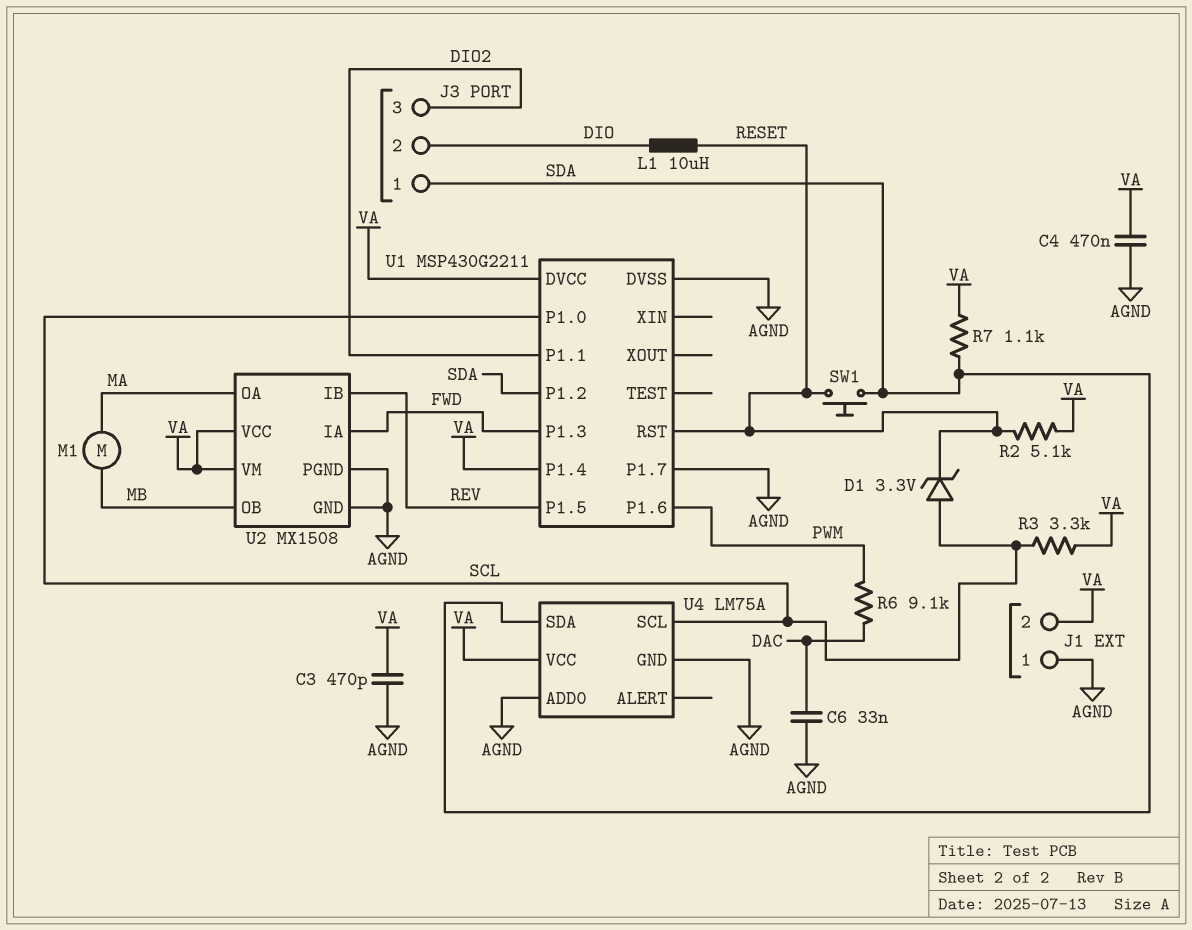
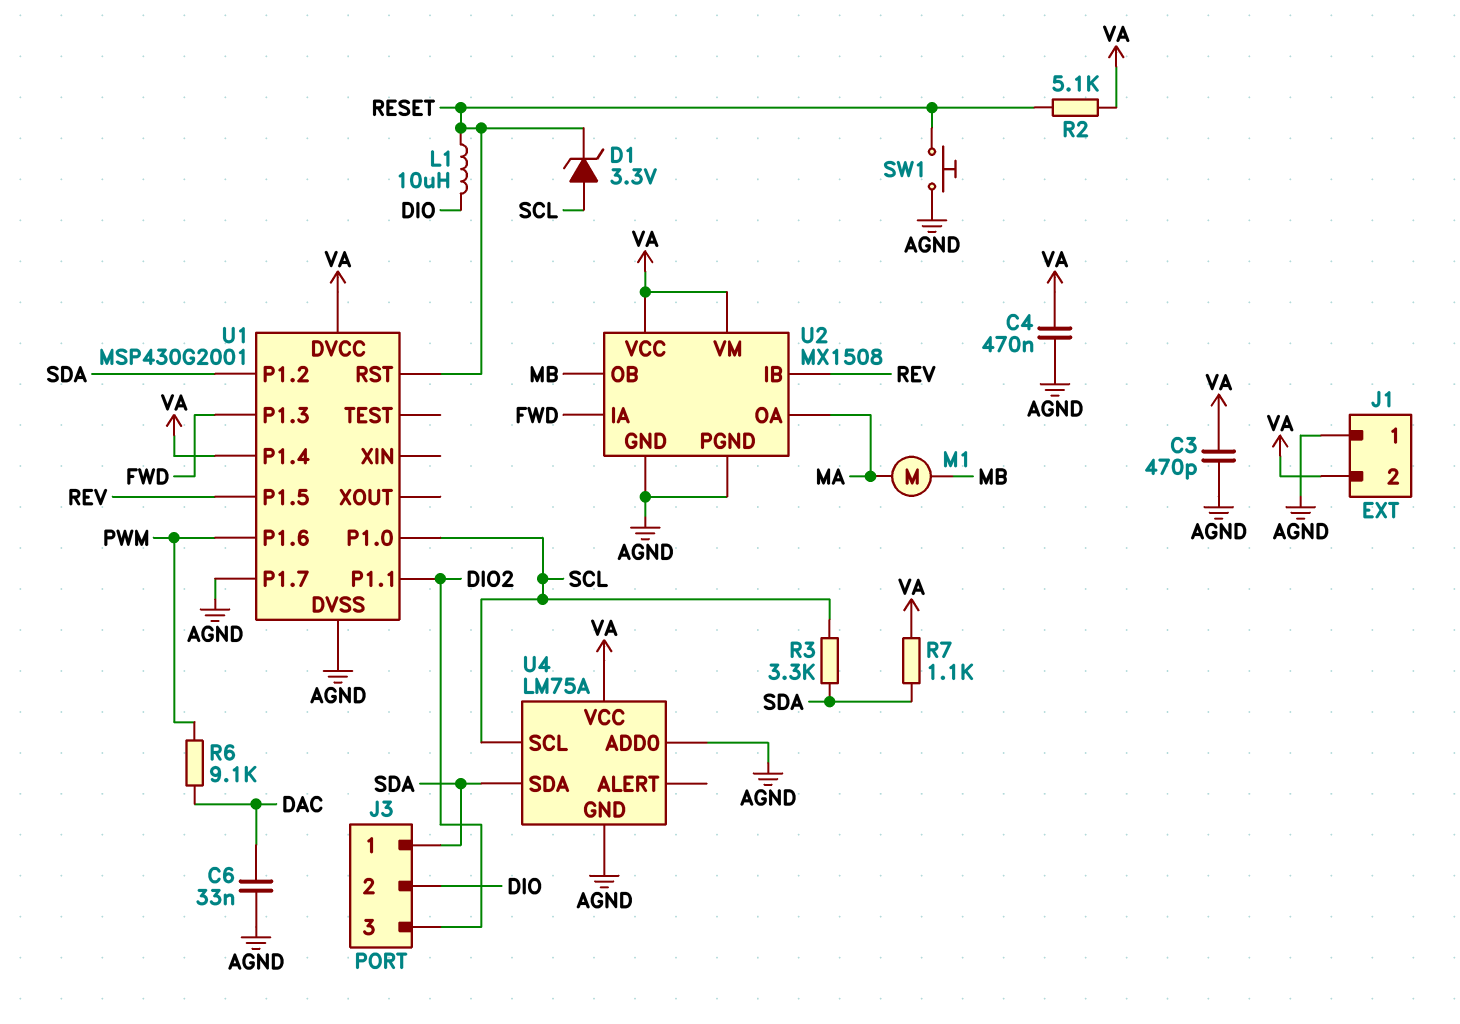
R3: 3.3k (SCL, VA) -> 3.3k (SCL, SDA)
SW1: button (RESET, SDA) -> button (AGND, RESET)
U1: MSP430G2211 -> MSP430G2001

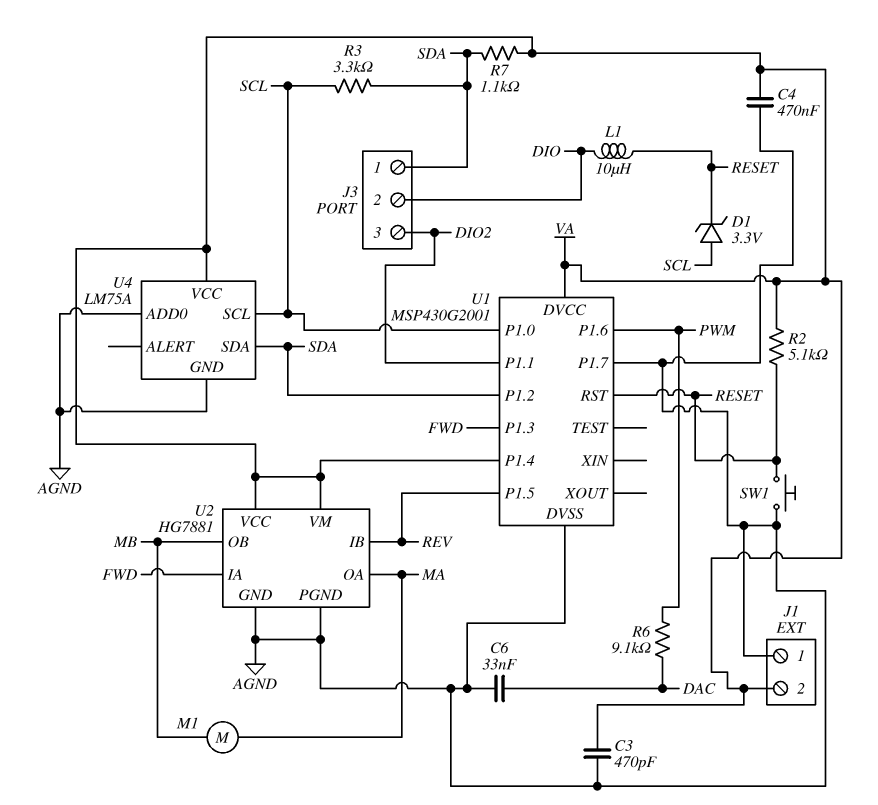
U2: MX1508 -> HG7881

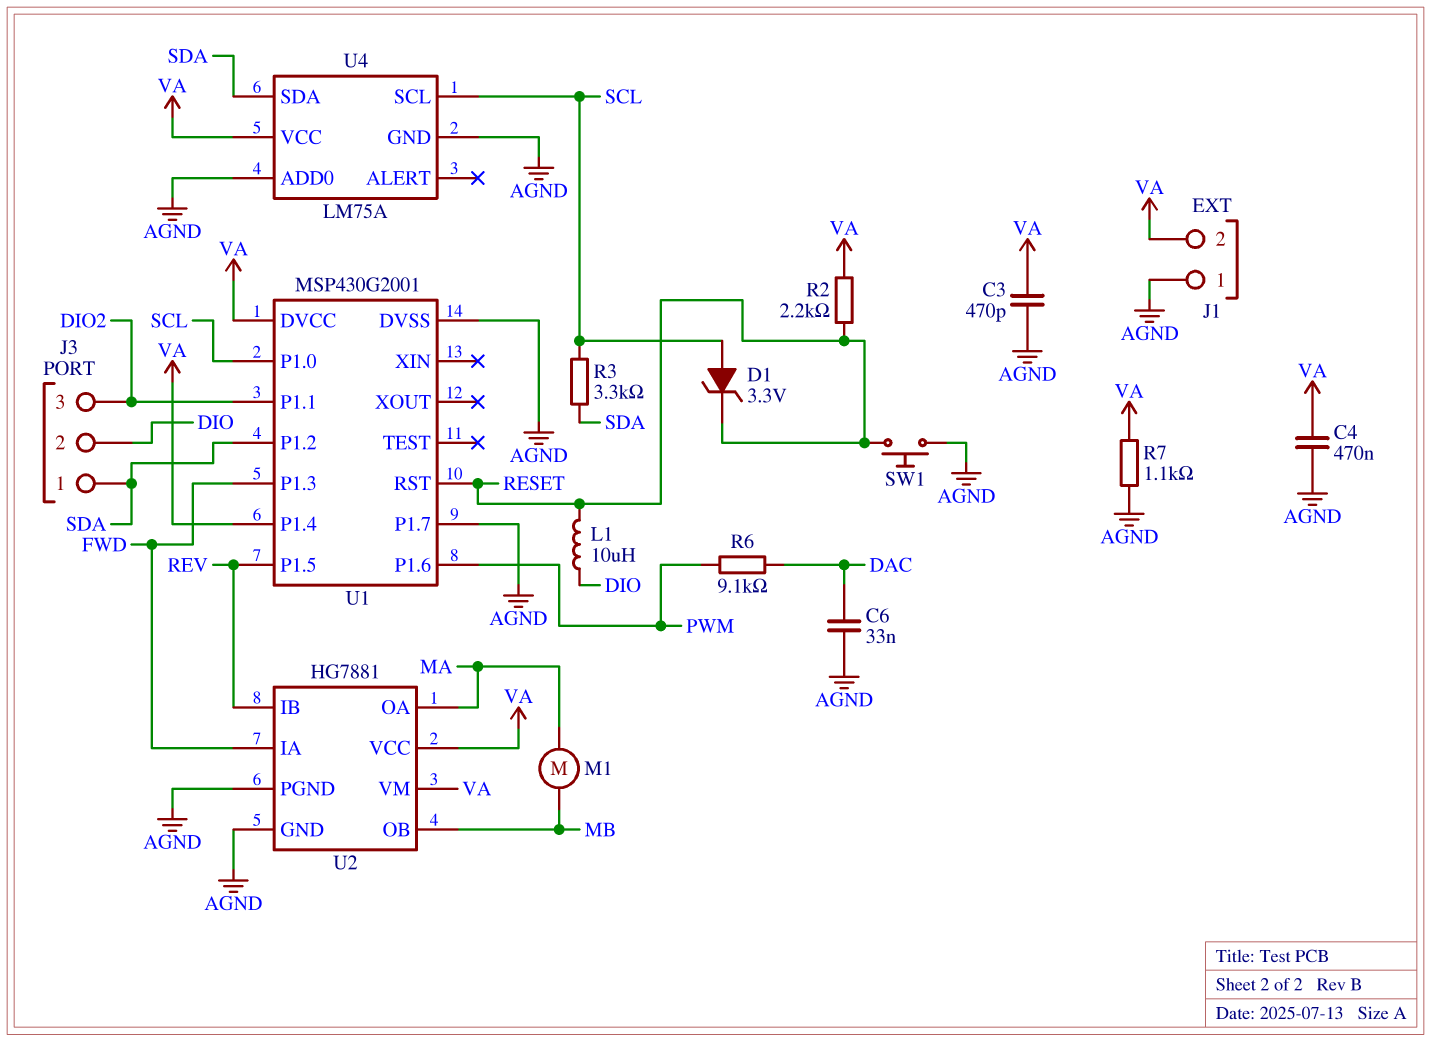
R2: 5.1k (RESET, VA) -> 2.2k (RESET, VA)
R7: 1.1k (SDA, VA) -> 1.1k (AGND, VA)

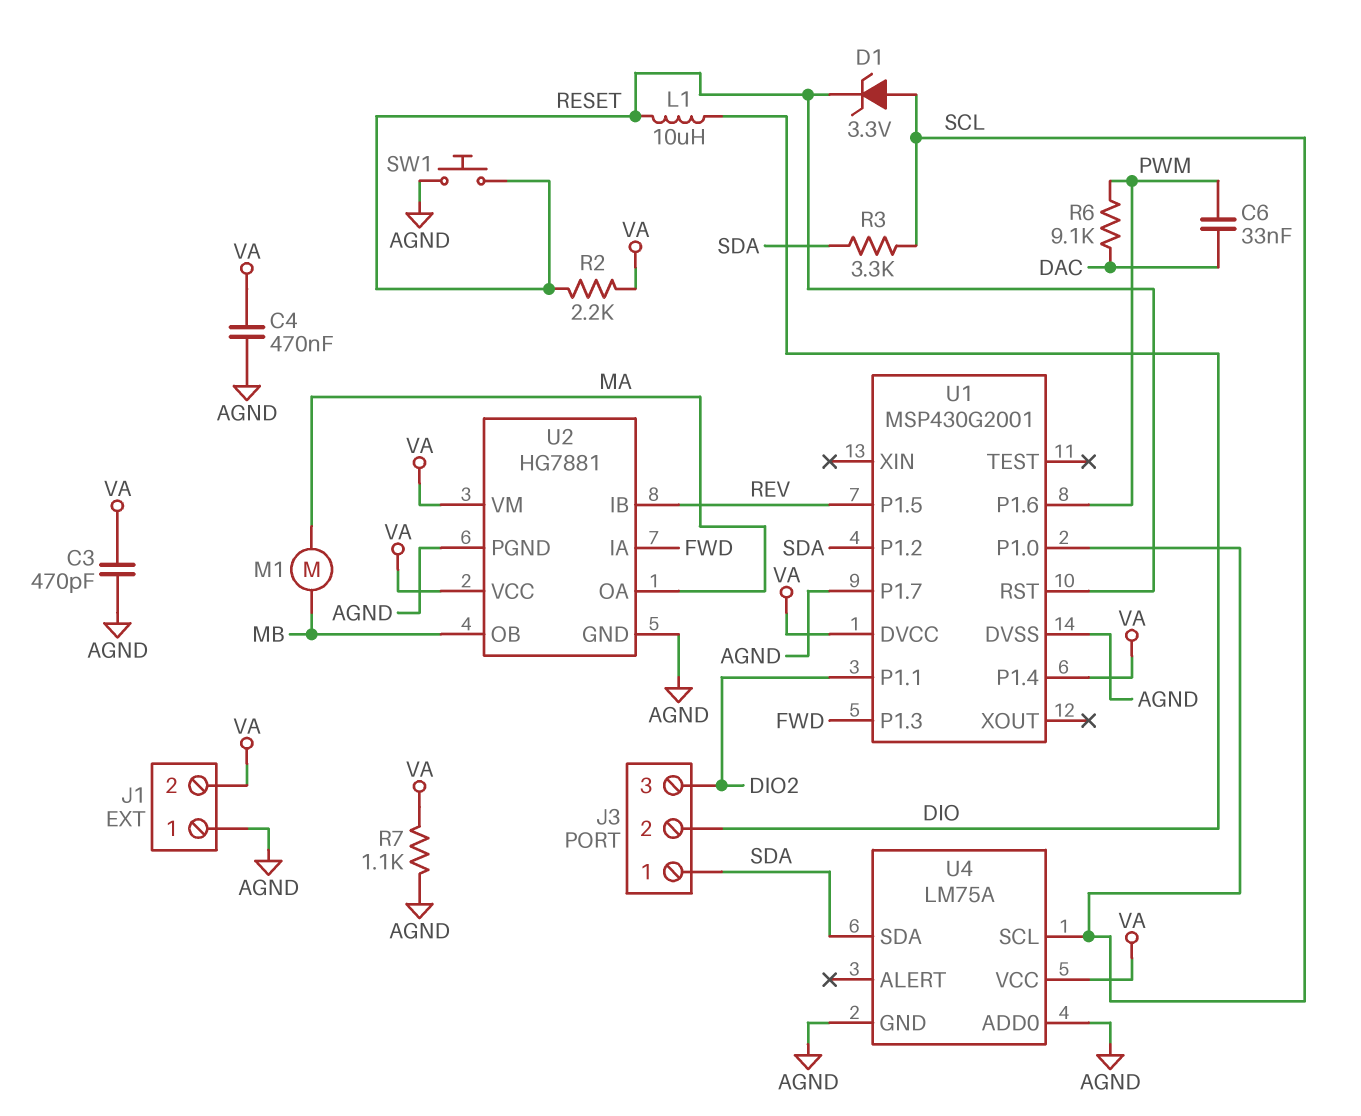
C6: 33nF (AGND, DAC) -> 33nF (DAC, PWM)

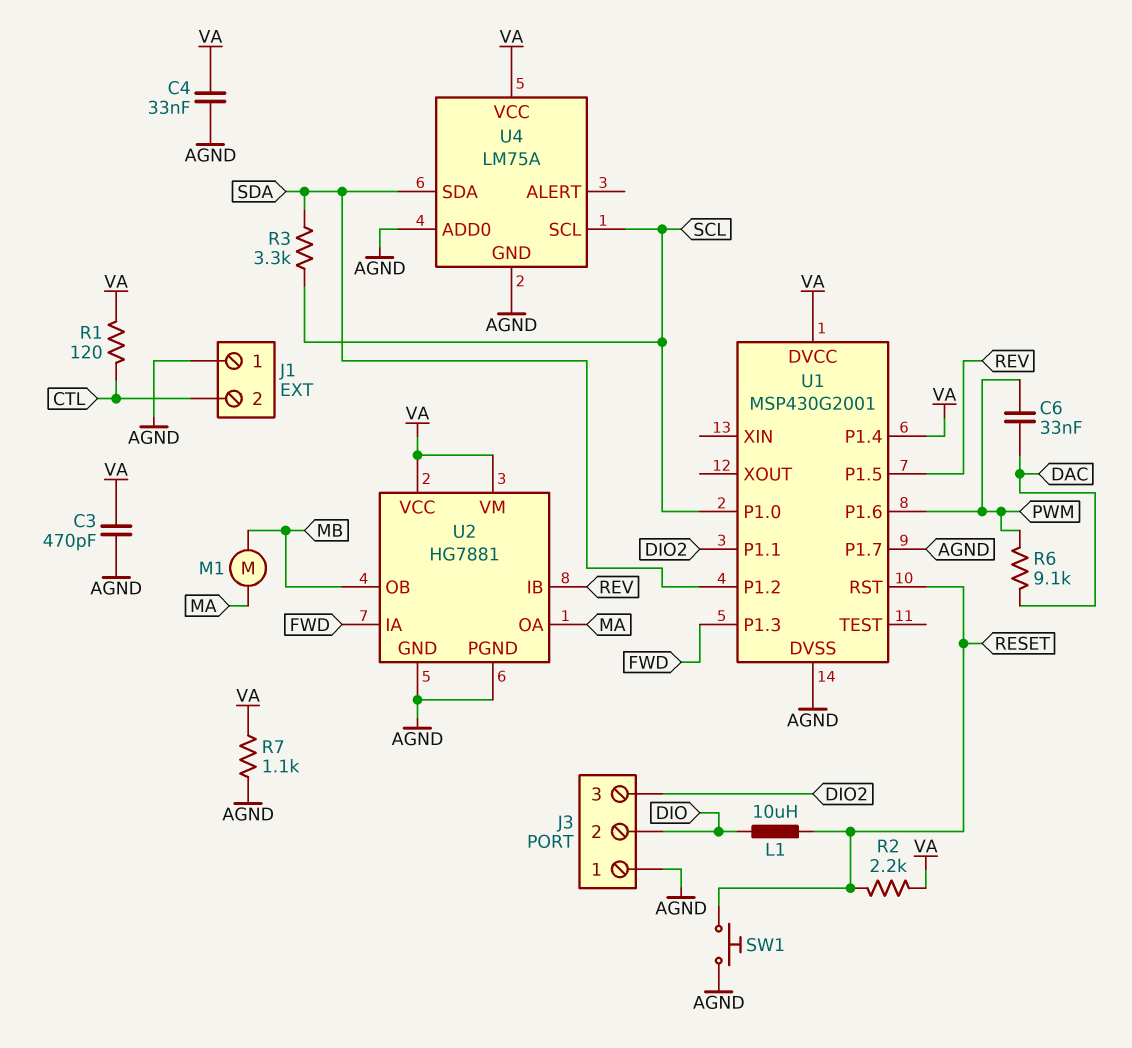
C4: 470nF (AGND, VA) -> 33nF (AGND, VA)
D1: zener 3.3V (A SCL, K RESET) -> none
J1 pin 2: VA -> CTL
J3 pin 1: SDA -> AGND
R1: none -> 120 (CTL, VA)

